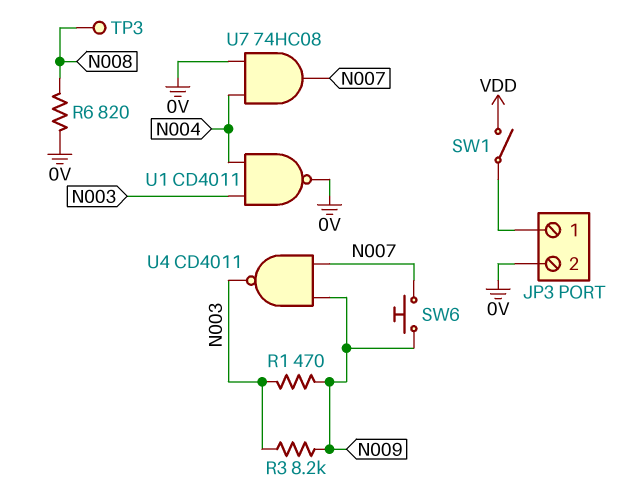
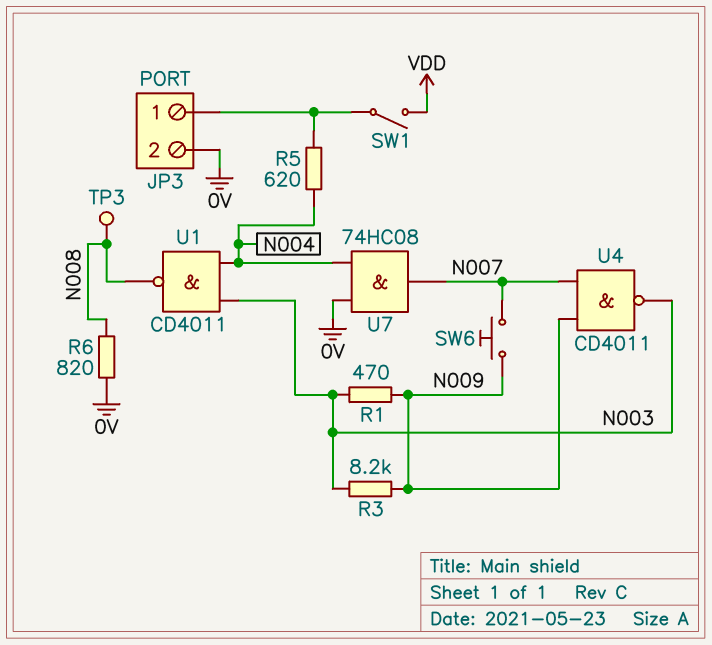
R5: none -> 620 (JP3/1, N004)
U1: NAND CD4011 (in N003, in N004, out 0V) -> NAND CD4011 (in N003, in N004, out N008)

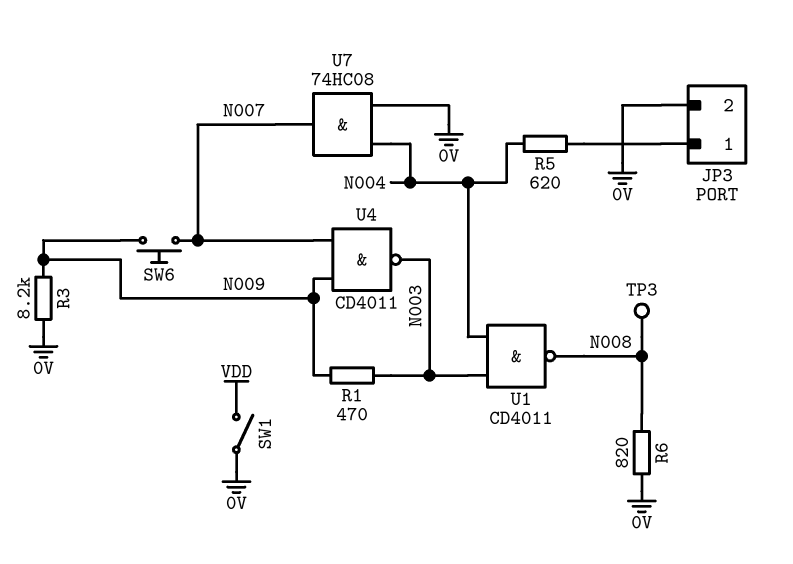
R3: 8.2k (N003, N009) -> 8.2k (0V, N009)
SW1: switch (JP3/1, VDD) -> switch (0V, VDD)

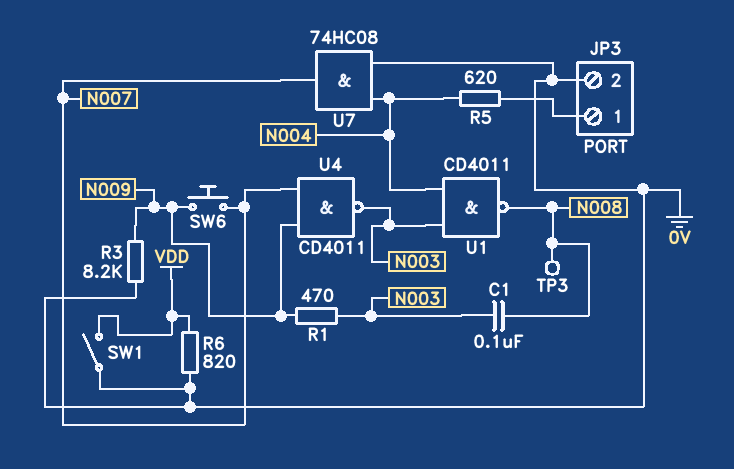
C1: none -> 100nF (N003, N008)
R6: 820 (0V, N008) -> 820 (0V, VDD)

